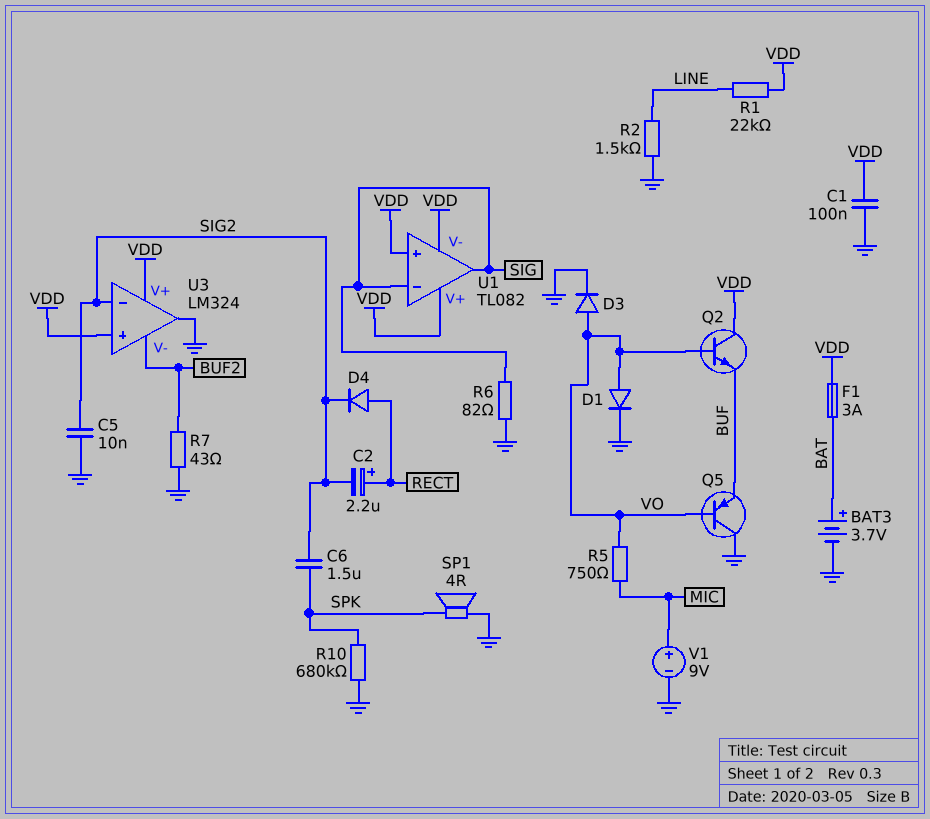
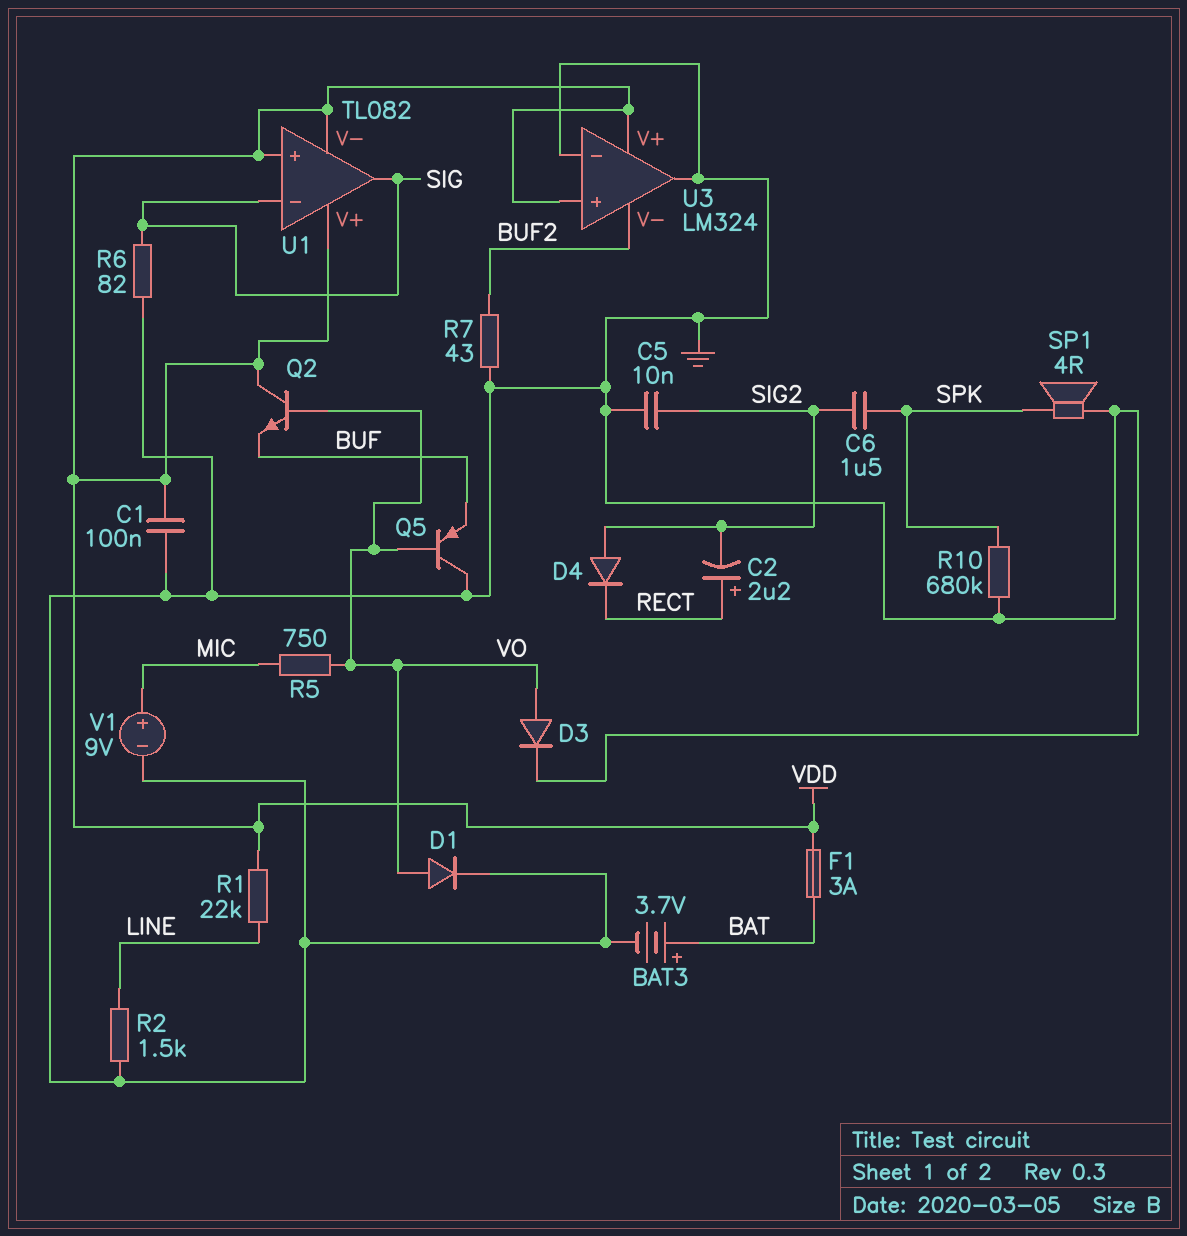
D4: diode (A RECT, K SIG2) -> diode (A SIG2, K RECT)
U3 pin in-: SIG2 -> GND

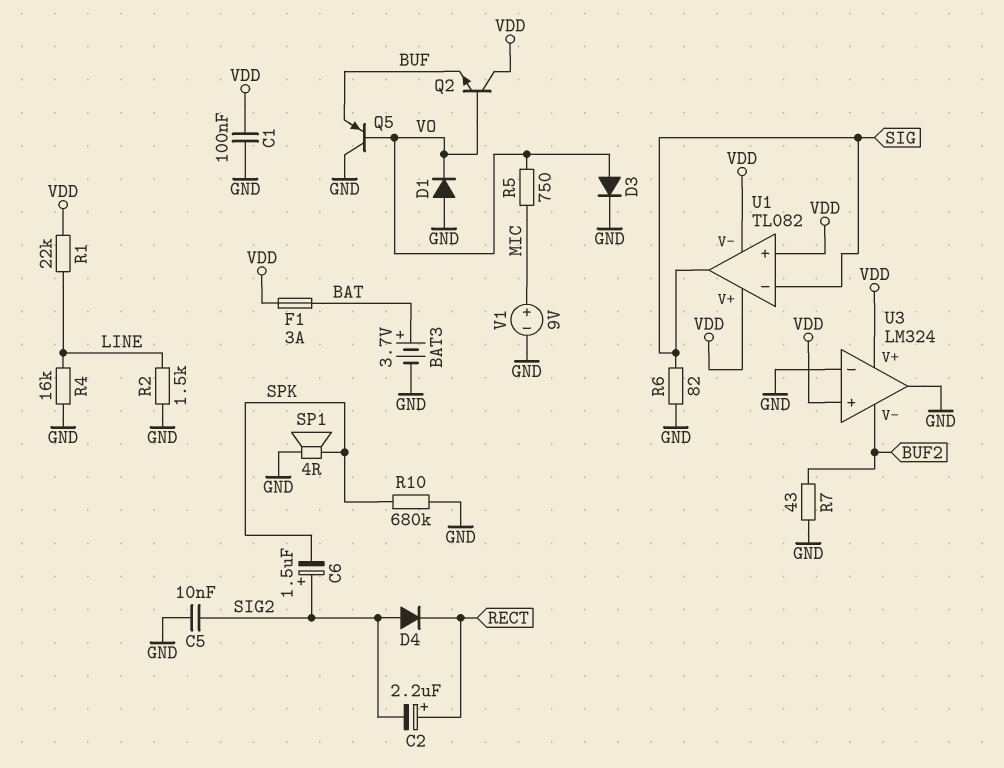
C6: 1.5uF (SIG2, SPK) -> 1.5uF (plus SIG2, minus SPK)
D1: diode (A VO, K GND) -> diode (A GND, K VO)
R4: none -> 16k (GND, LINE)

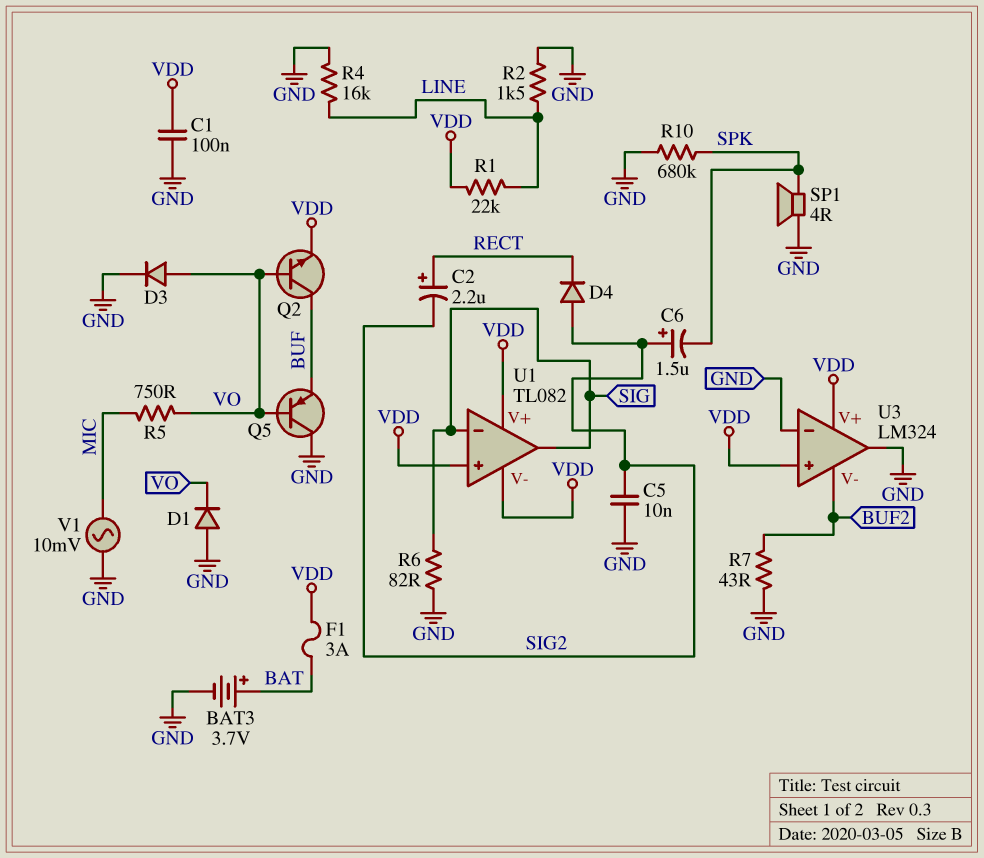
Q2: NPN (B VO, C VDD, E BUF) -> NPN (B VO, C BUF, E VDD)
V1: 9V (plus MIC, minus GND) -> AC 10mV (GND, MIC)

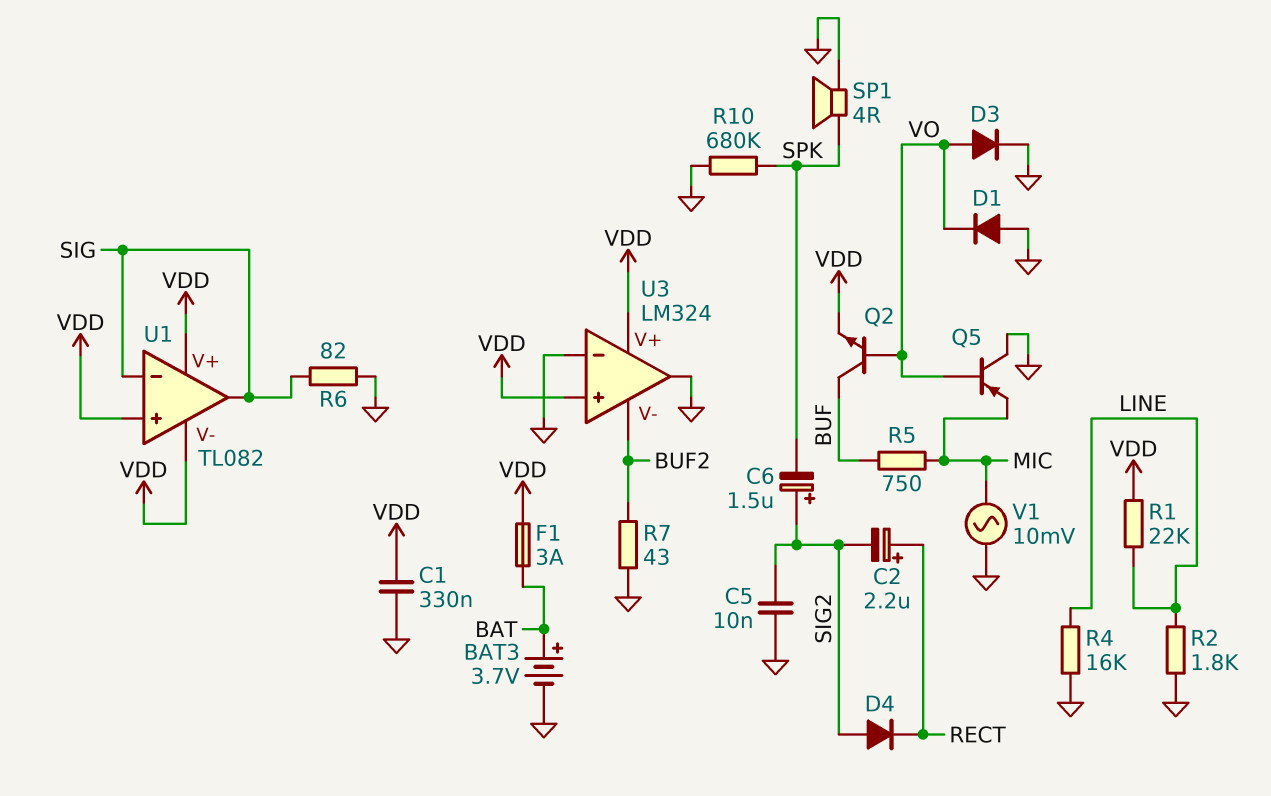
C1: 100nF (GND, VDD) -> 330nF (GND, VDD)
Q5: PNP (B VO, C GND, E BUF) -> PNP (B VO, C GND, E MIC)
R2: 1.5k (GND, LINE) -> 1.8k (GND, LINE)
R5: 750 (MIC, VO) -> 750 (BUF, MIC)

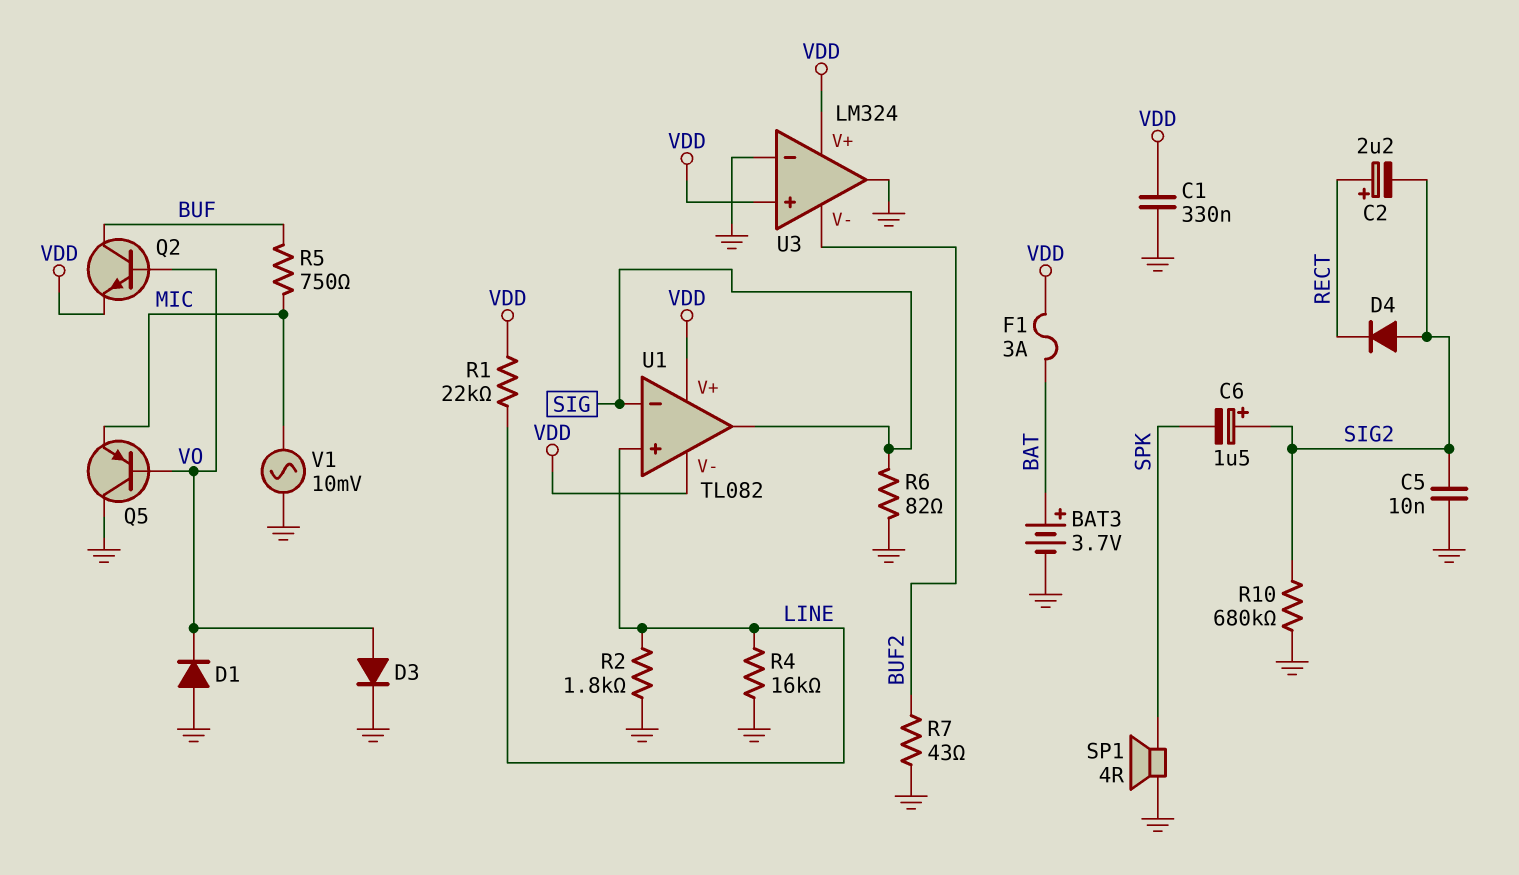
R10: 680k (GND, SPK) -> 680k (GND, SIG2)
U1 pin in+: VDD -> LINE

